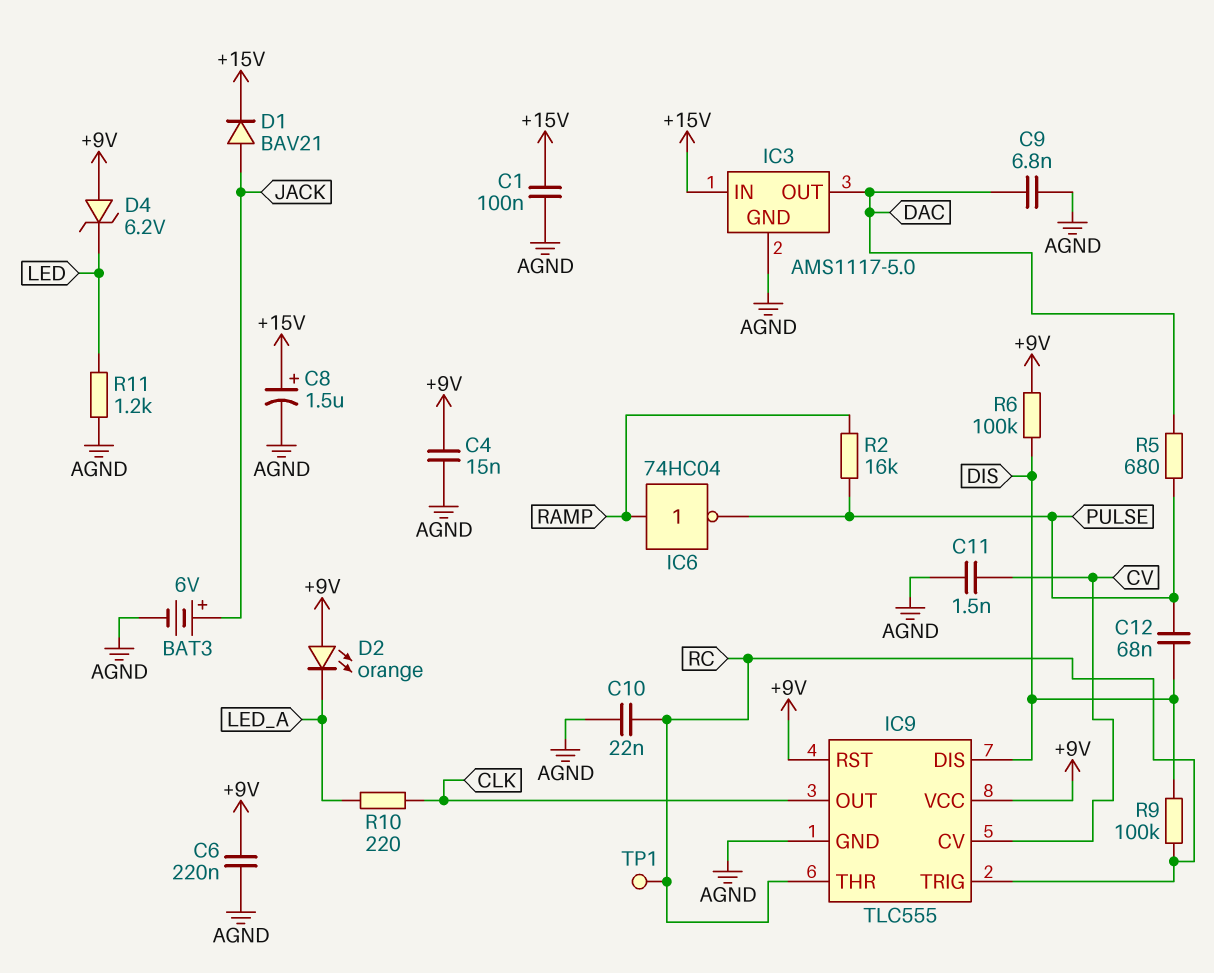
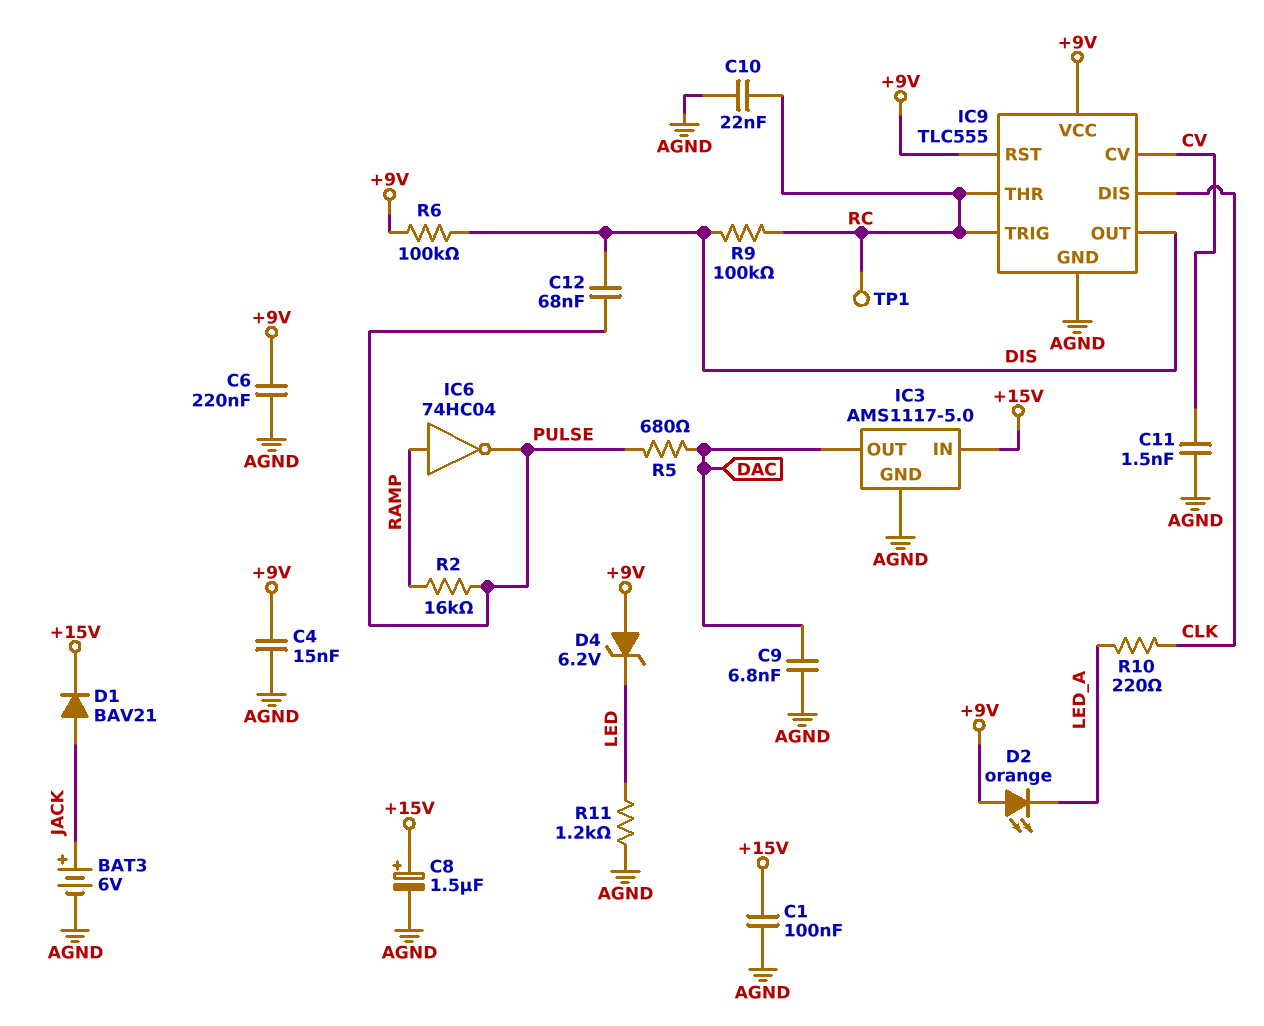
IC9 pin DIS: DIS -> CLK
IC9 pin OUT: CLK -> DIS

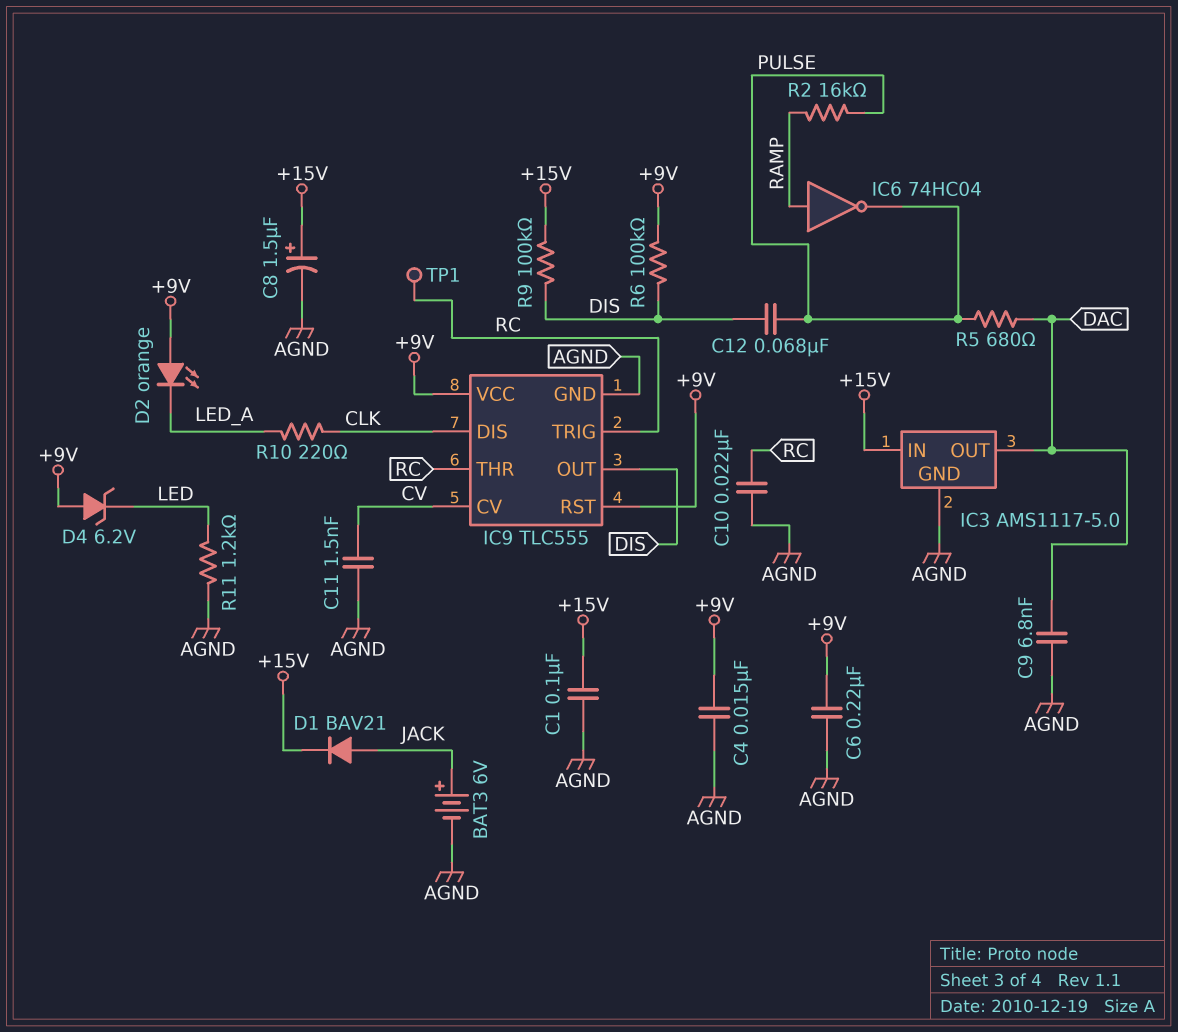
R9: 100k (DIS, RC) -> 100k (+15V, DIS)

